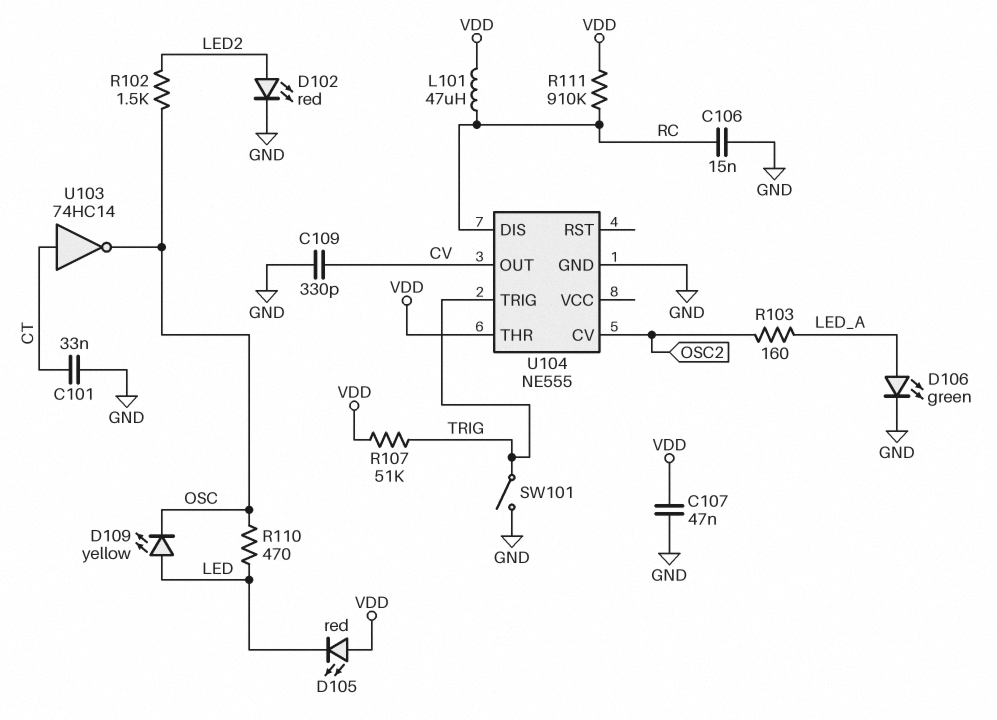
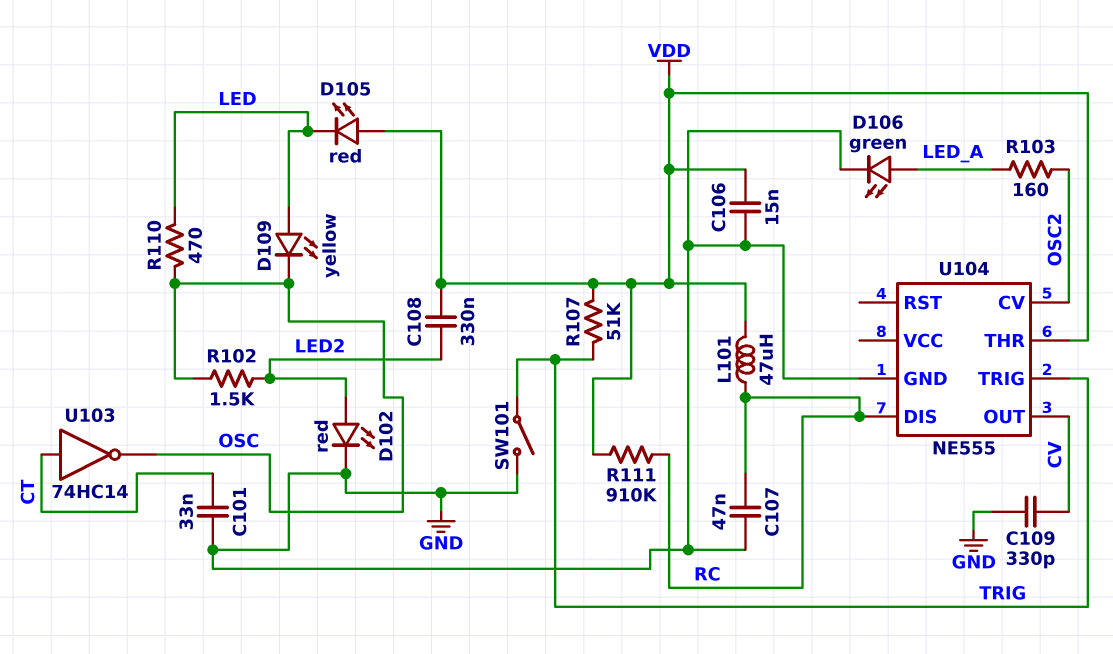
C106: 15nF (GND, RC) -> 15nF (GND, VDD)
C107: 47nF (GND, VDD) -> 47nF (GND, RC)
C108: none -> 330nF (LED2, VDD)

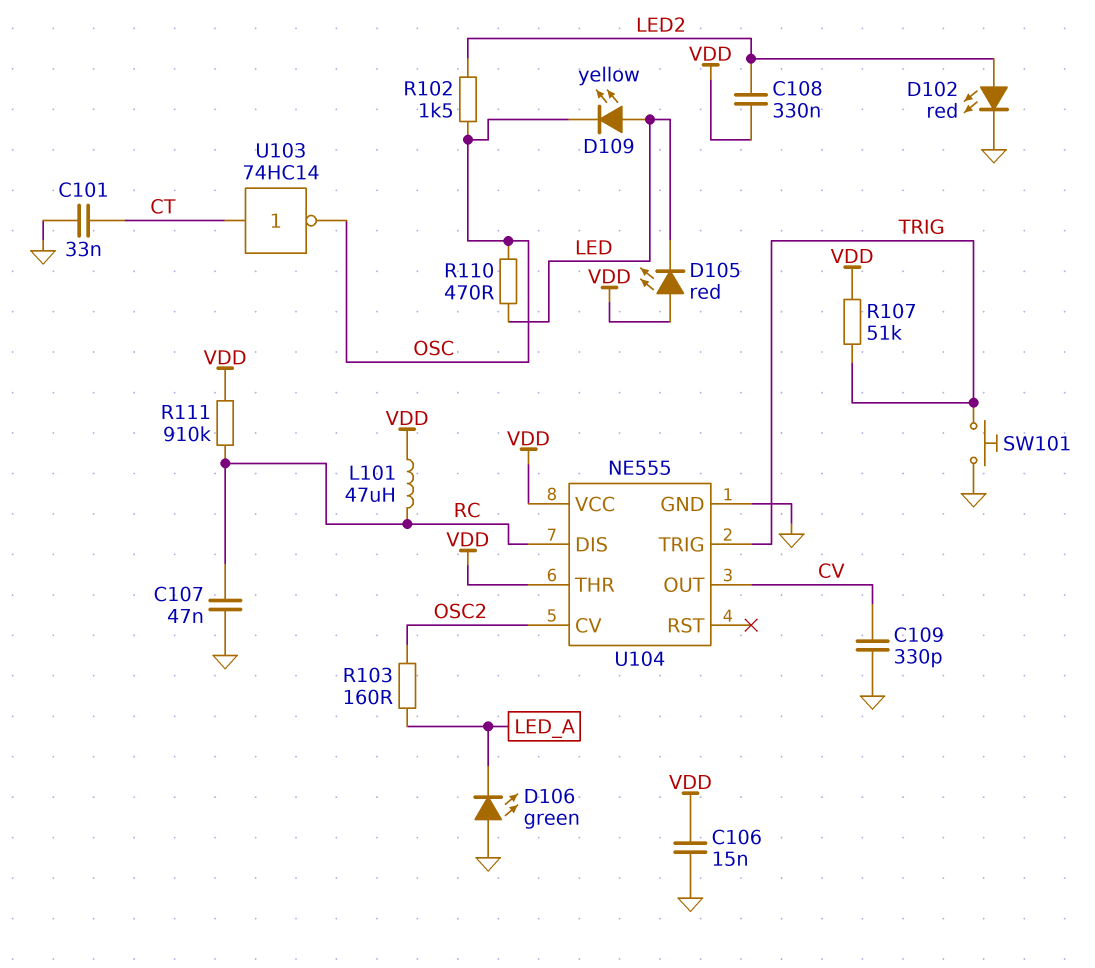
D106: LED green (A LED_A, K GND) -> LED green (A GND, K LED_A)
SW101: switch (GND, TRIG) -> button (GND, TRIG)
U104 pin VCC: none -> VDD

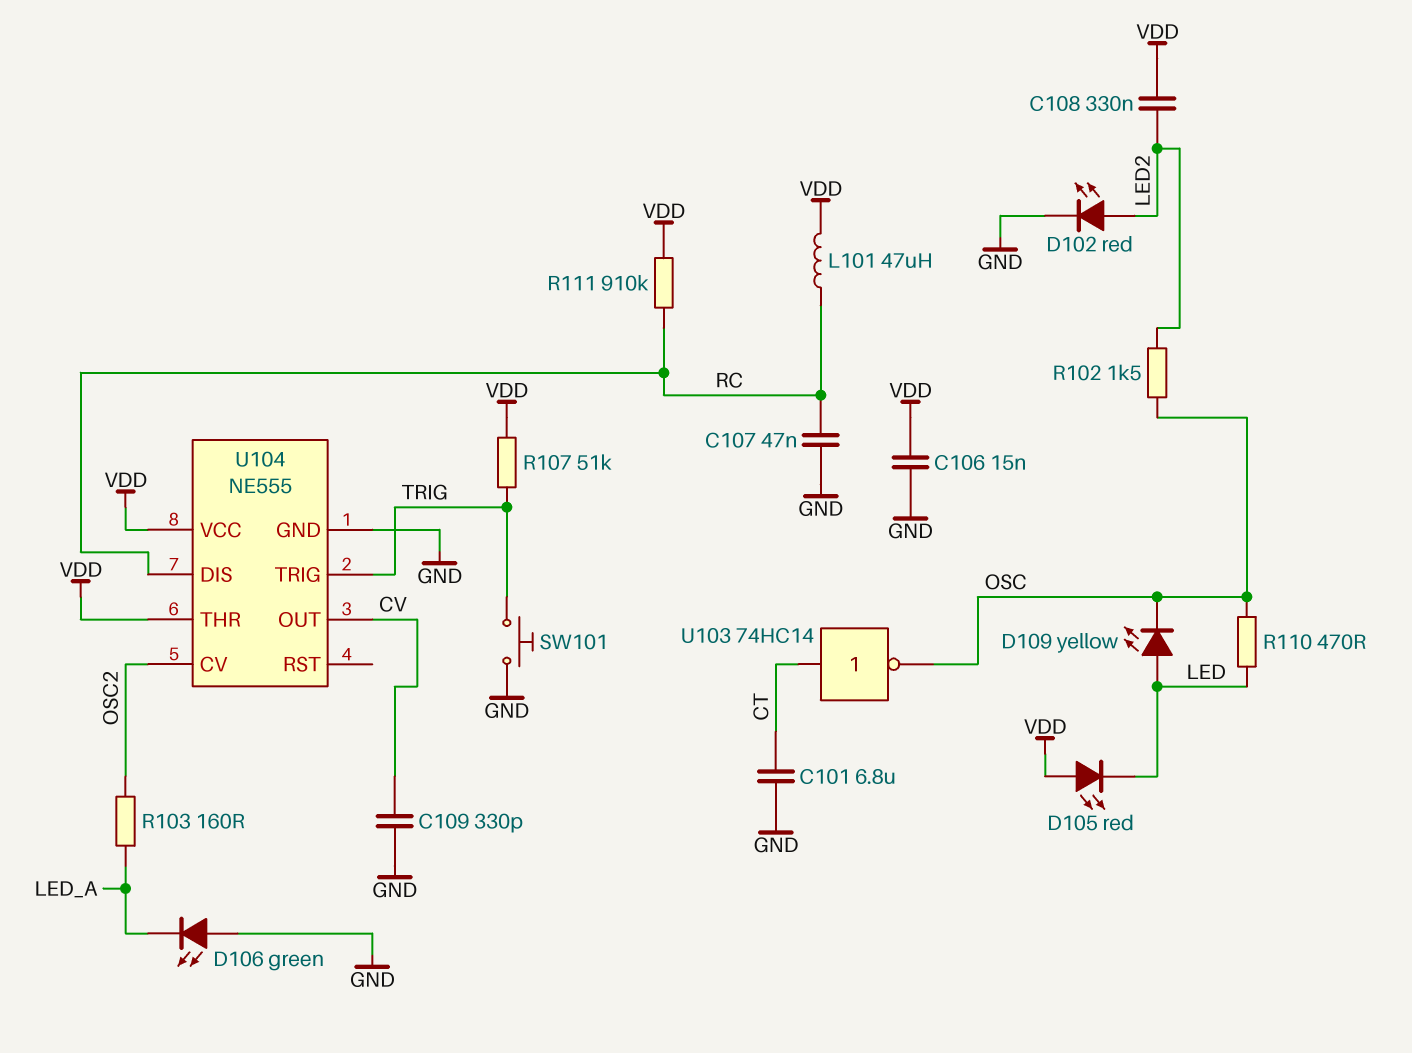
C101: 33nF (CT, GND) -> 6.8uF (CT, GND)

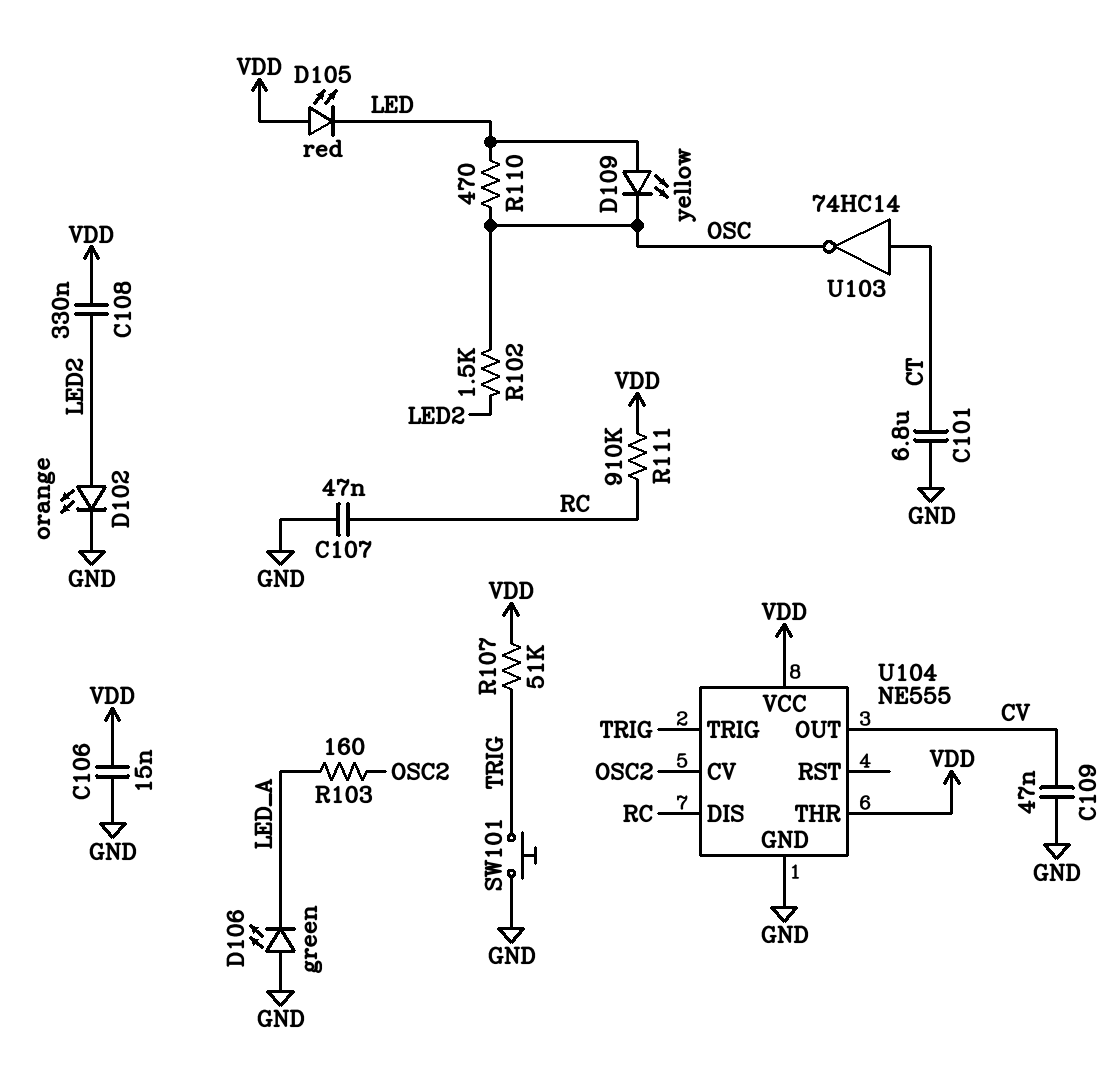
C109: 330pF (CV, GND) -> 47nF (CV, GND)
D102: LED red (A LED2, K GND) -> LED orange (A LED2, K GND)
L101: 47uH (RC, VDD) -> none

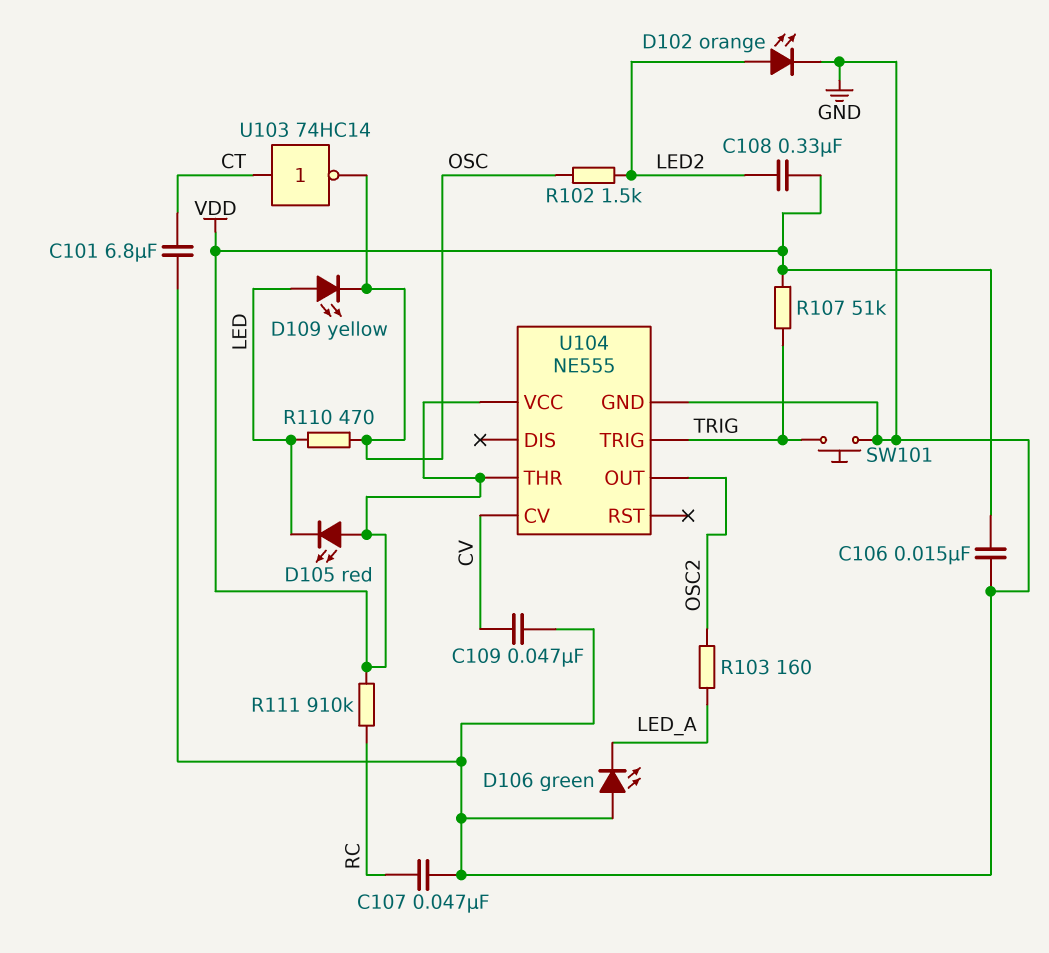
U104 pin CV: OSC2 -> CV
U104 pin DIS: RC -> none
U104 pin OUT: CV -> OSC2

